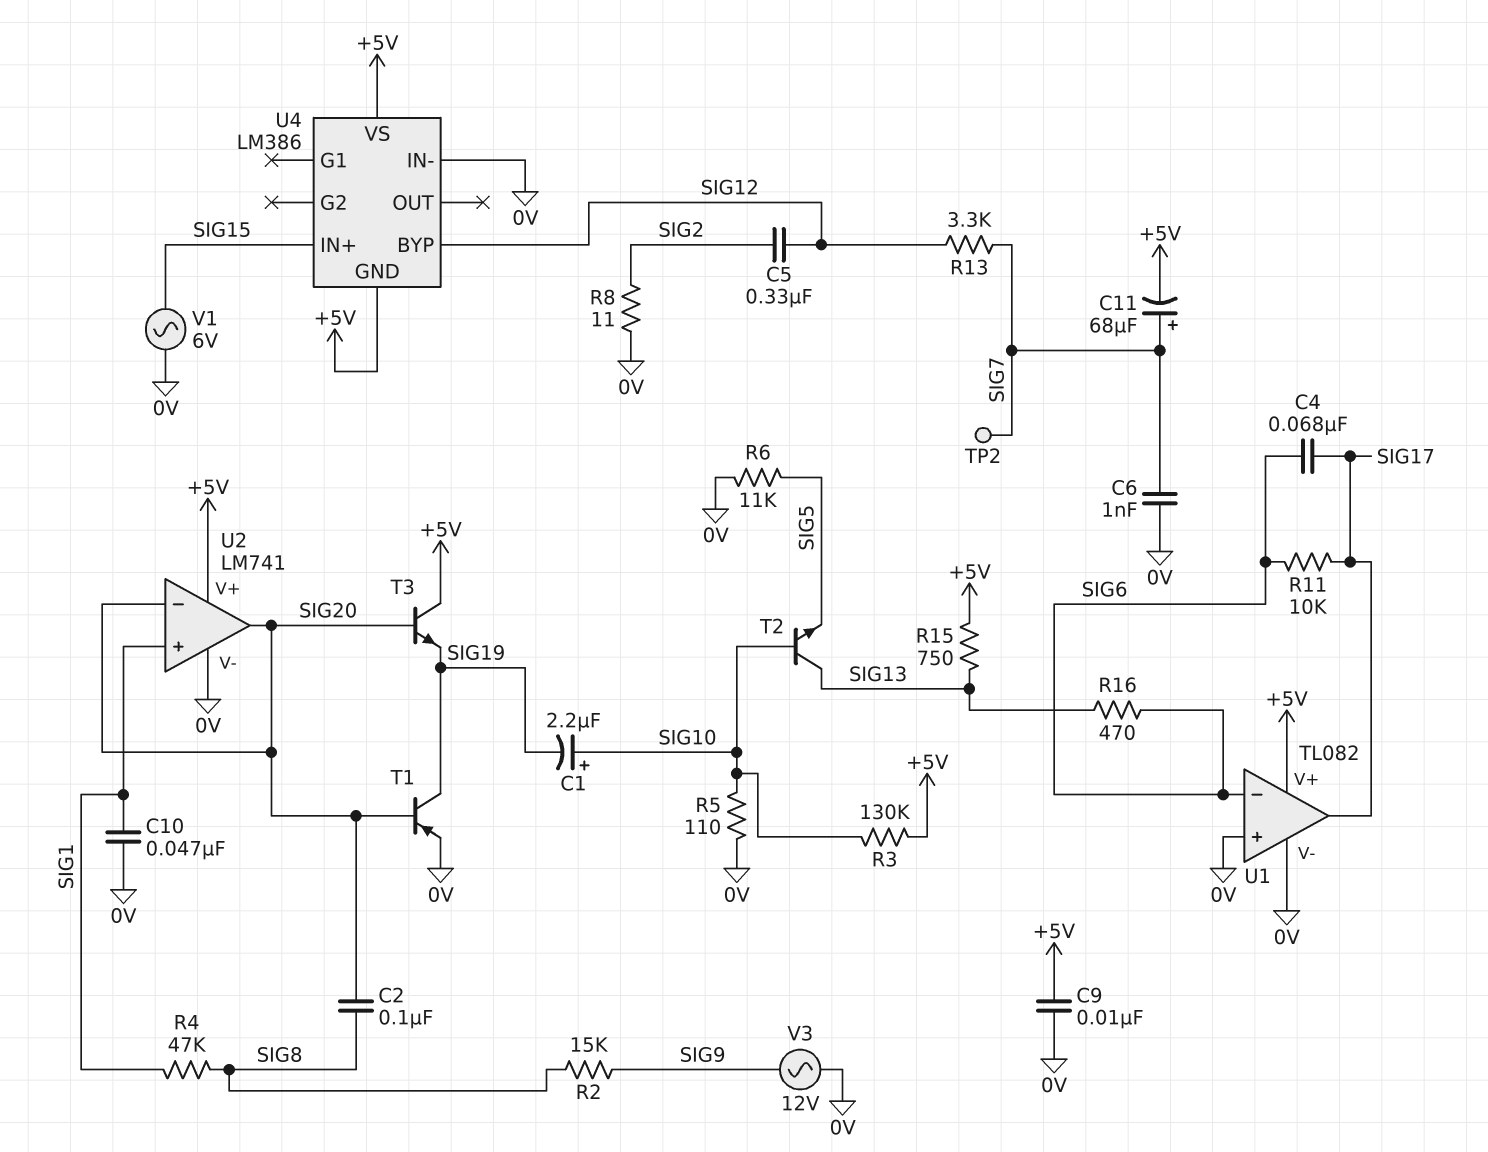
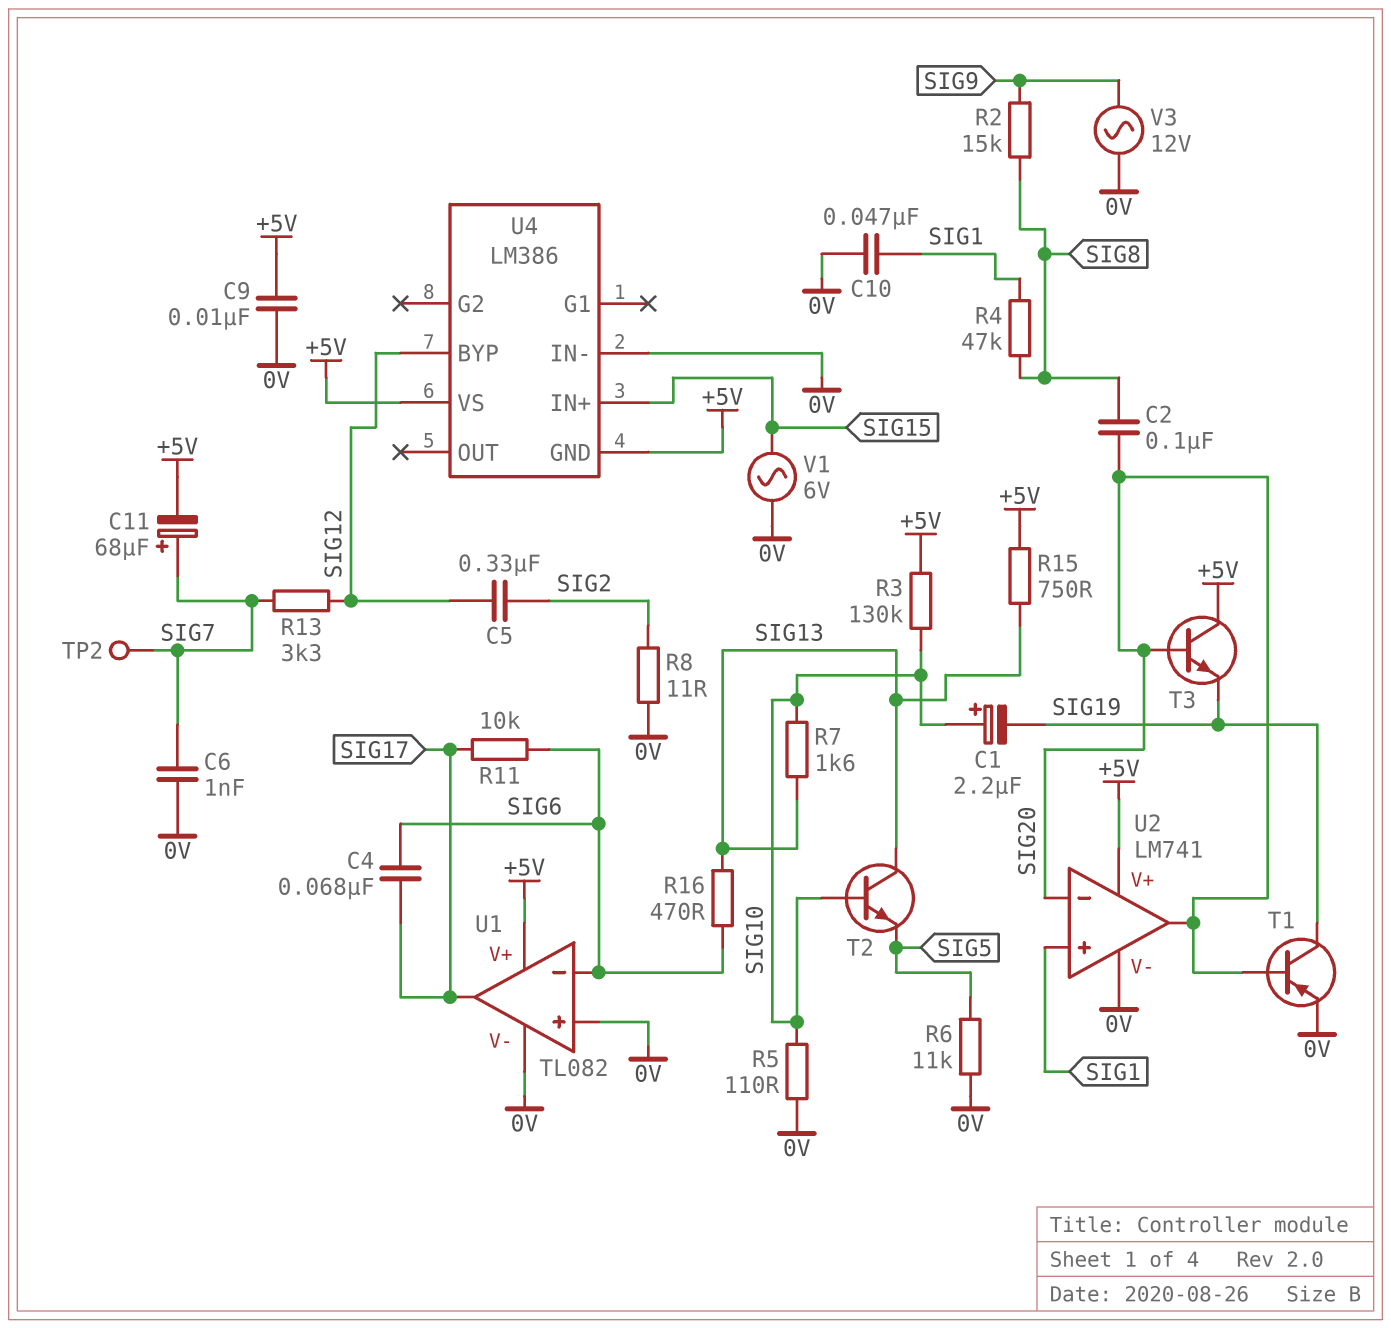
R7: none -> 1.6k (SIG10, SIG13)

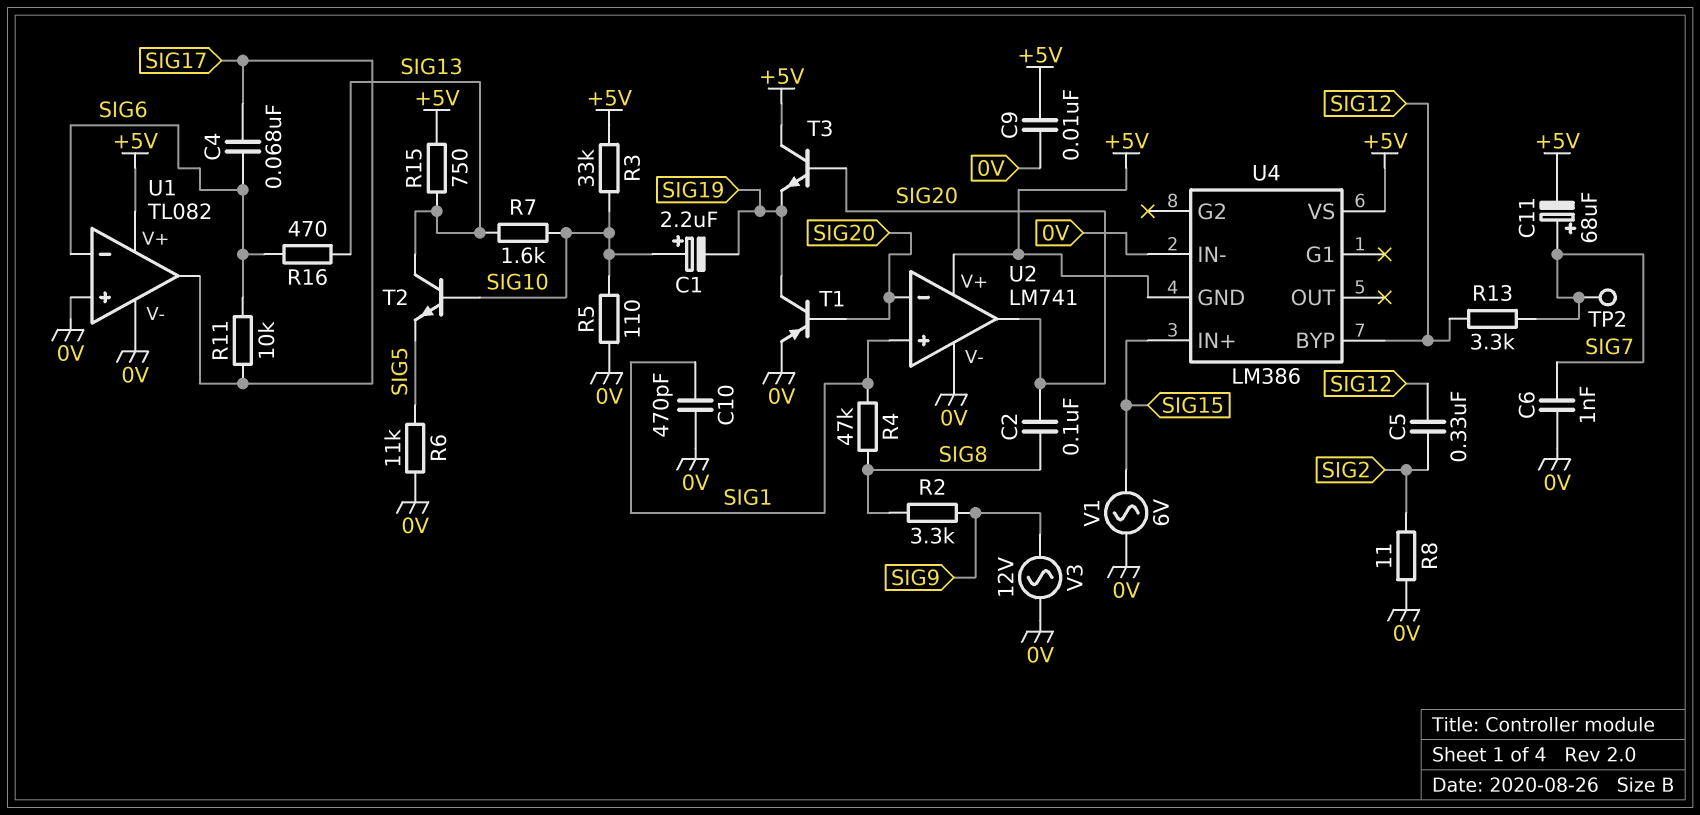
C10: 47nF (0V, SIG1) -> 470pF (0V, SIG1)
R2: 15k (SIG8, SIG9) -> 3.3k (SIG8, SIG9)
R3: 130k (+5V, SIG10) -> 33k (+5V, SIG10)

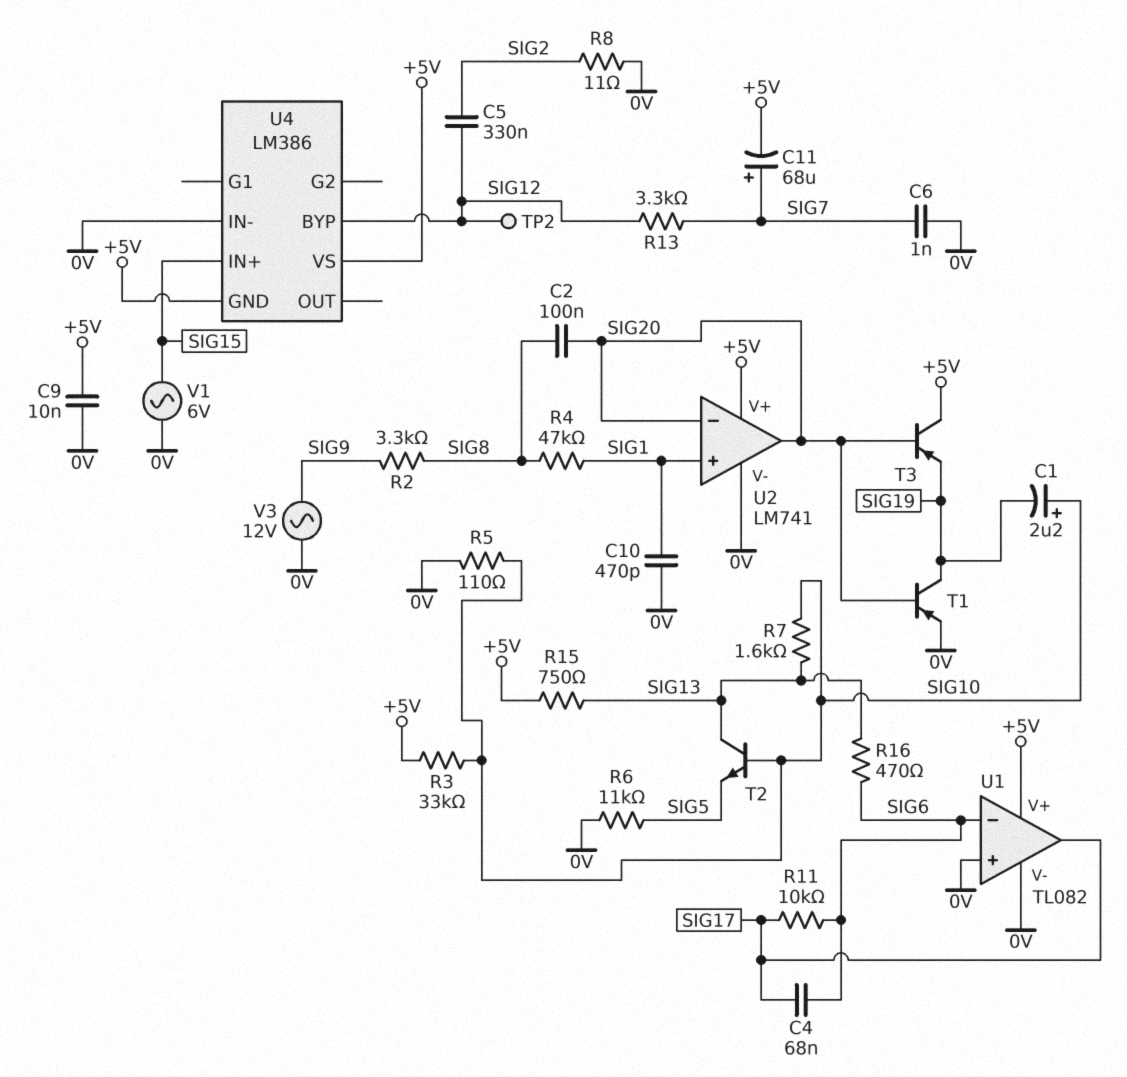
T3: NPN (B SIG20, C +5V, E SIG19) -> PNP (B SIG20, C +5V, E SIG19)
TP2: test point (SIG7) -> test point (SIG12)

